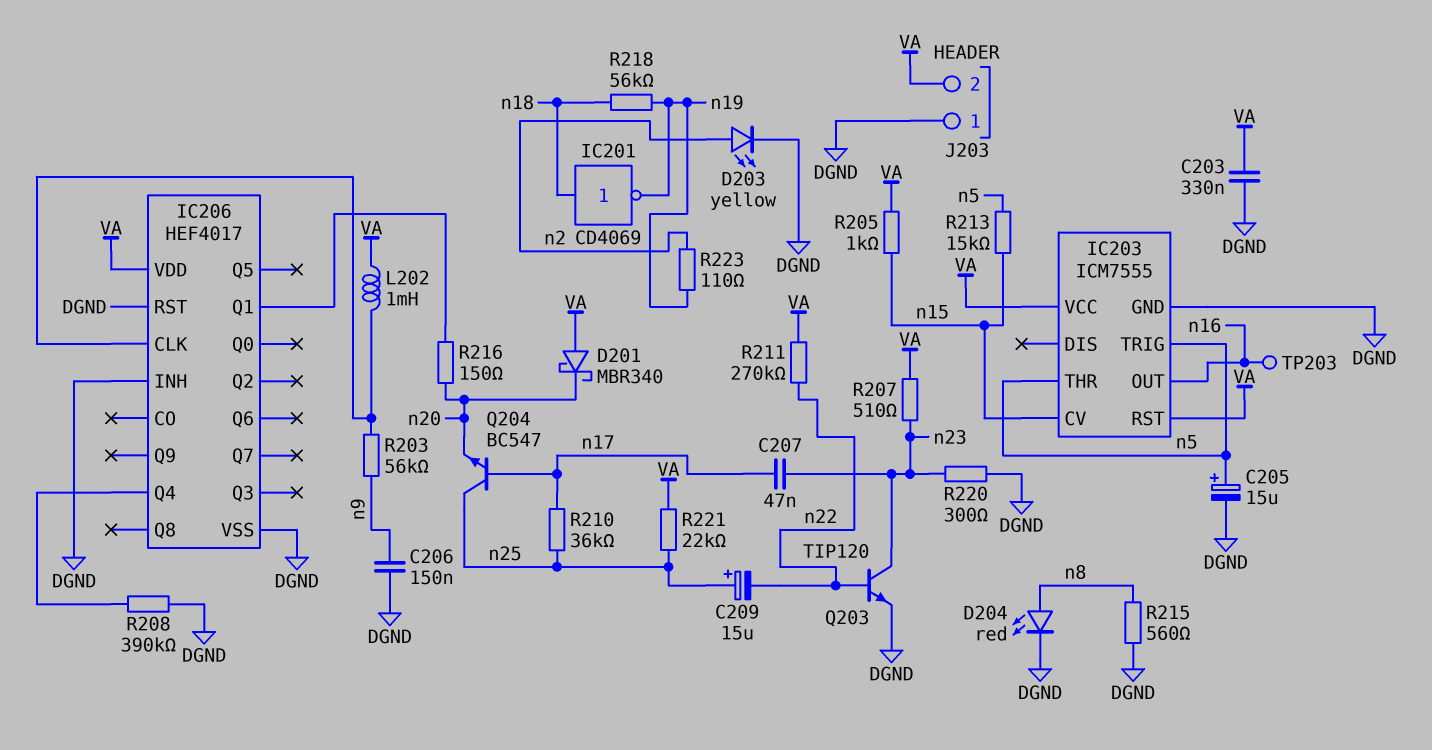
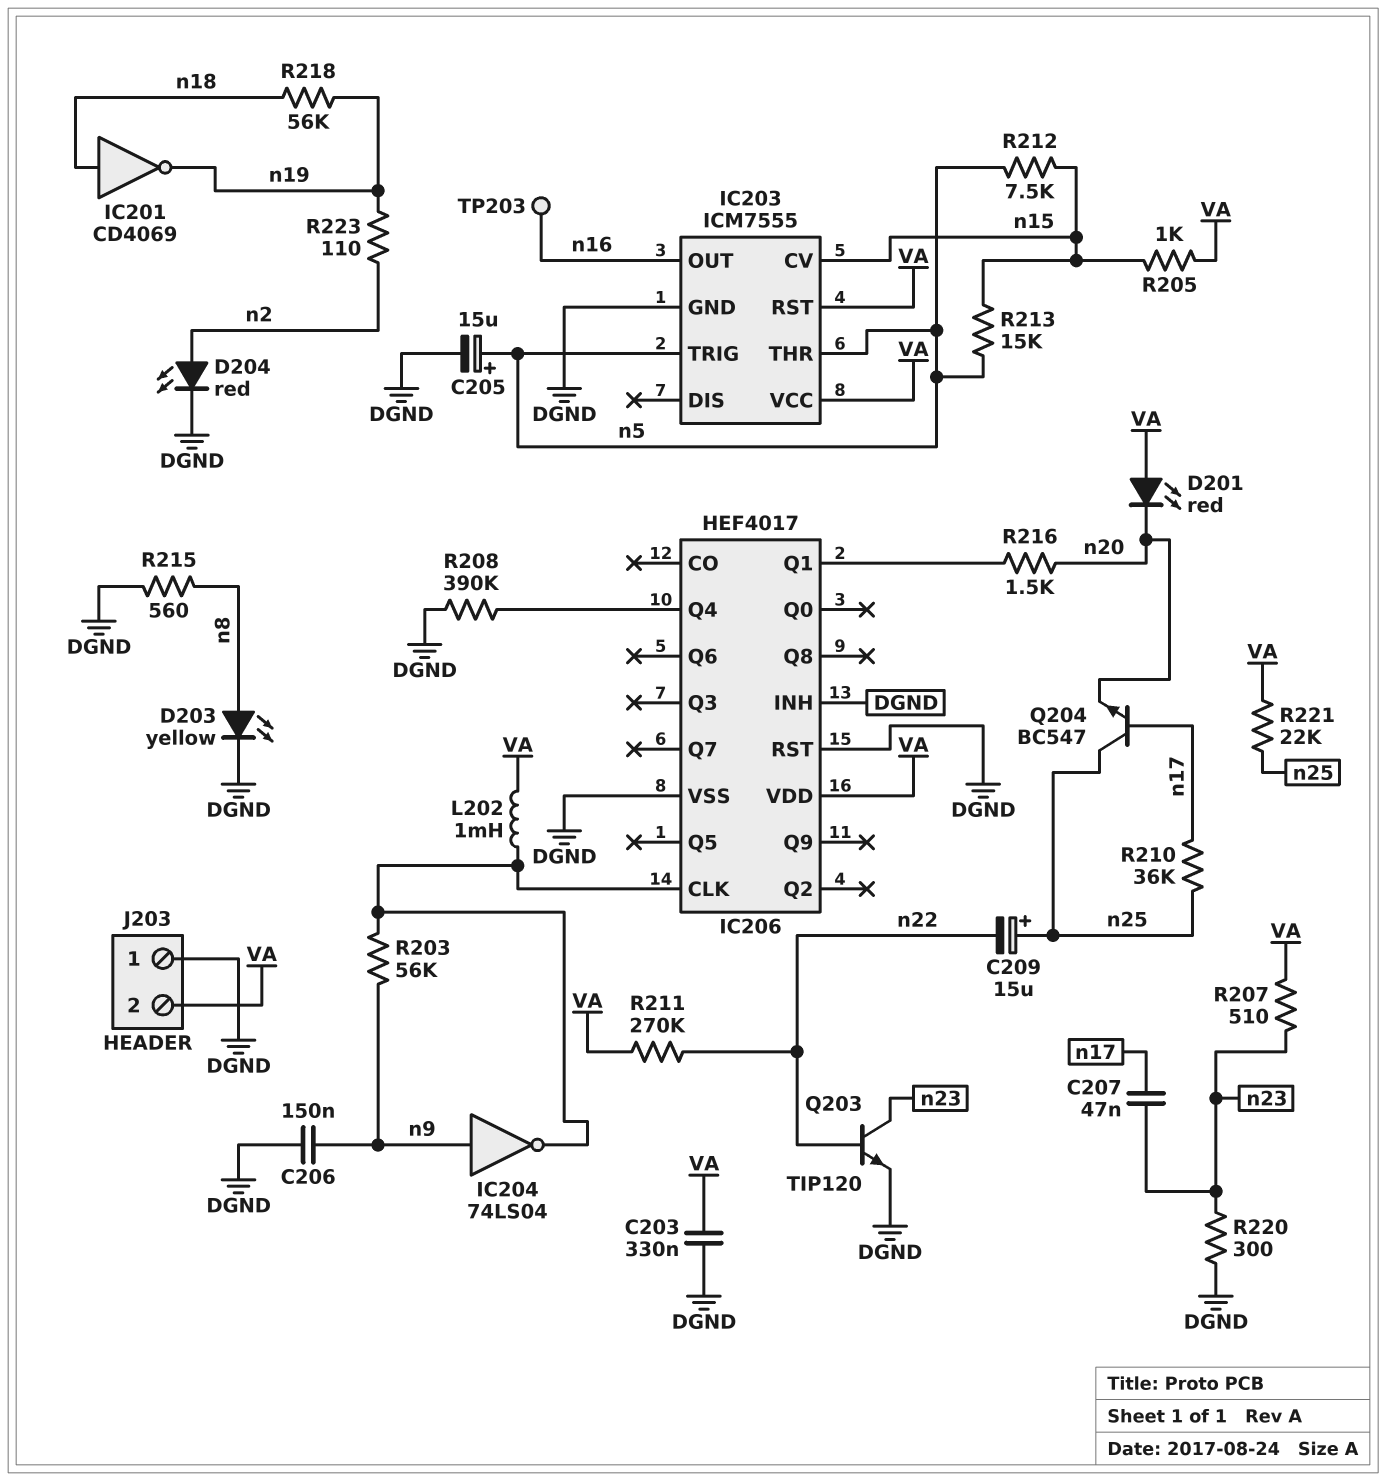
D201: schottky MBR340 (A VA, K n20) -> LED red (A VA, K n20)
D203: LED yellow (A n2, K DGND) -> LED yellow (A n8, K DGND)
D204: LED red (A n8, K DGND) -> LED red (A n2, K DGND)
IC204: none -> NOT 74LS04 (in n9, out IC206/CLK)
R212: none -> 7.5k (n5, n15)
R216: 150 (IC206/Q1, n20) -> 1.5k (IC206/Q1, n20)

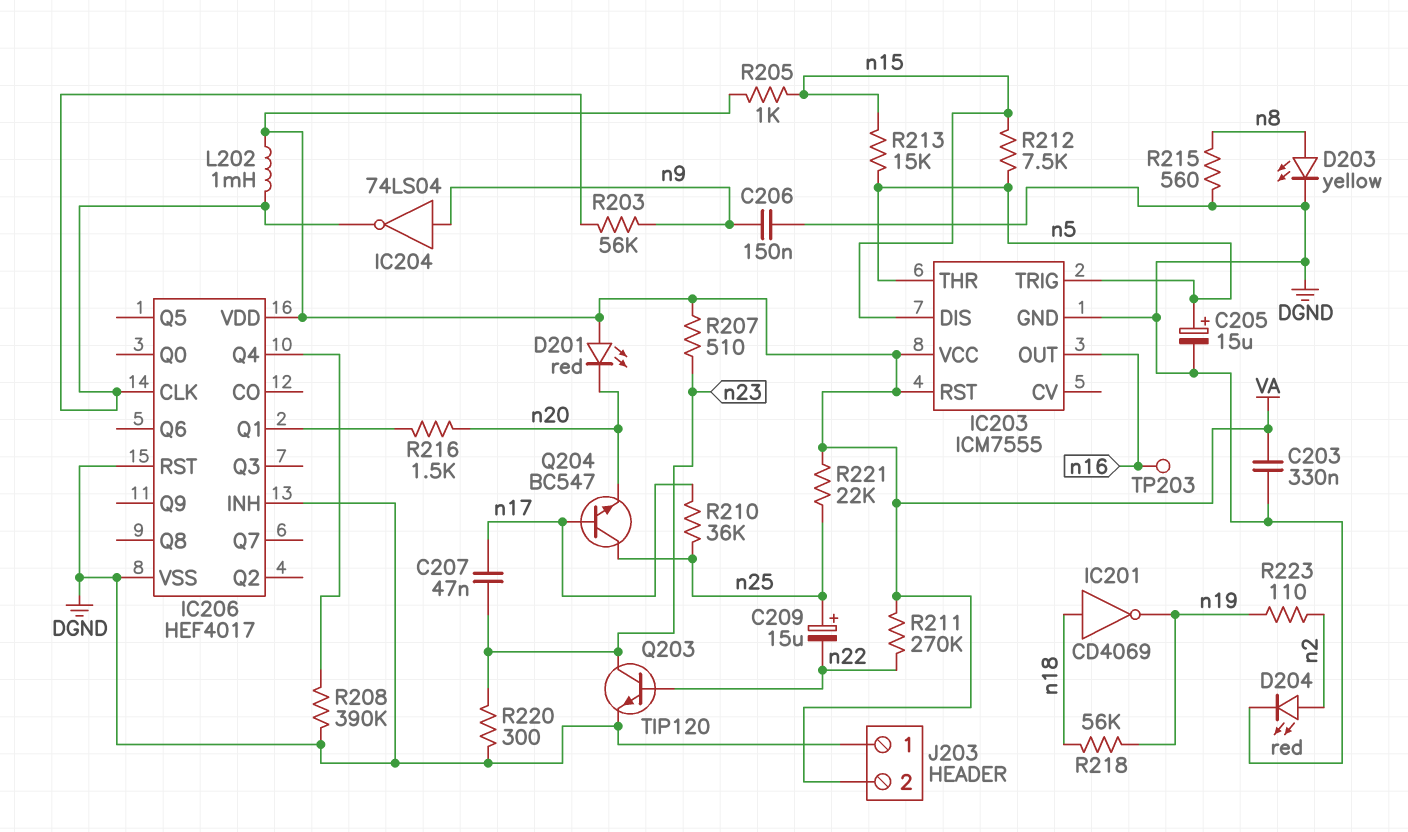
IC203 pin CV: n15 -> none
IC203 pin DIS: none -> n15

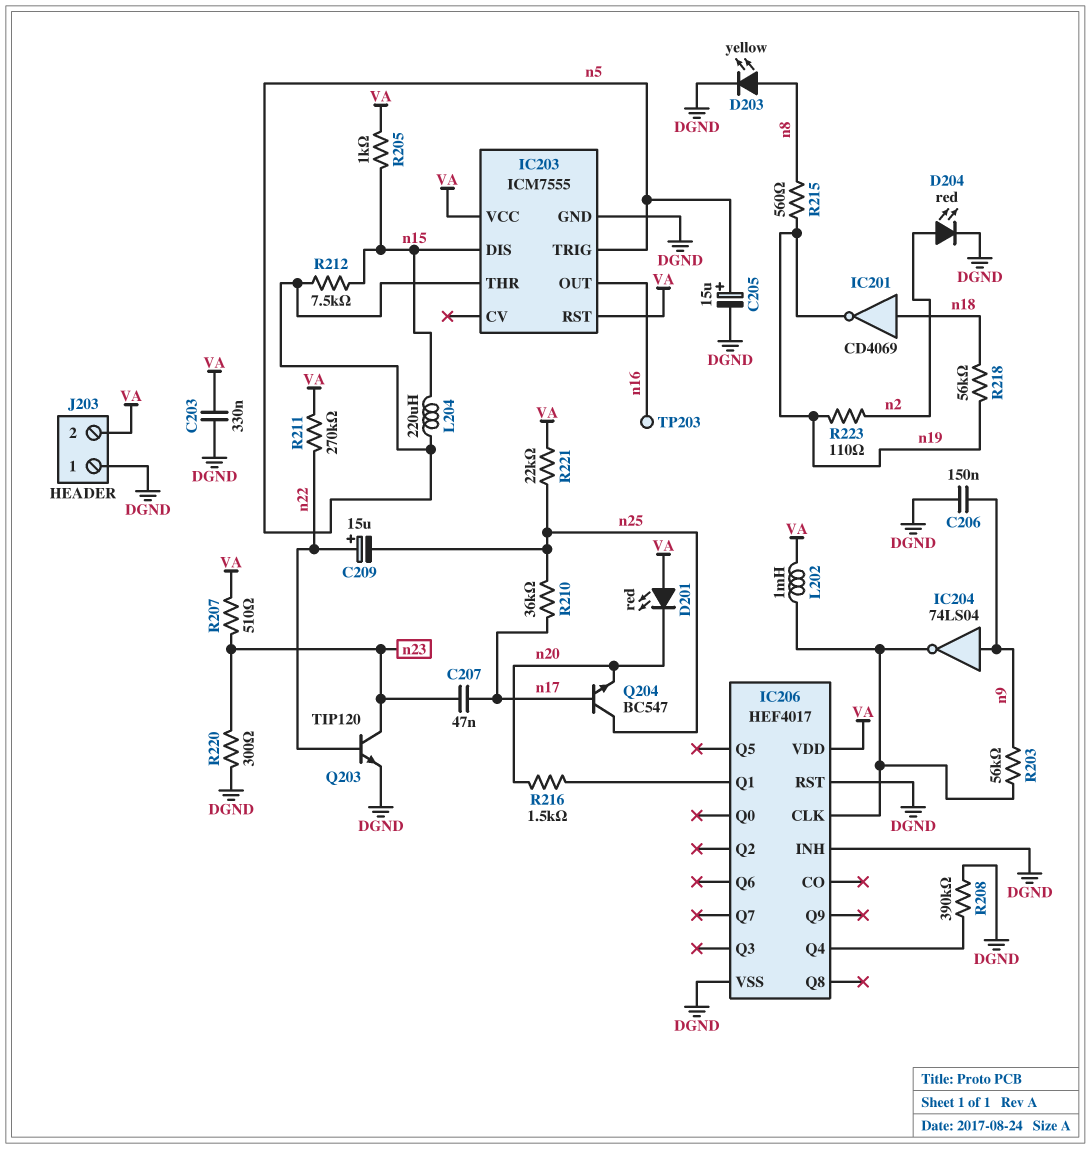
C209: 15uF (plus n25, minus n22) -> 15uF (plus n22, minus n25)
L204: none -> 220uH (n5, n15)
R213: 15k (n5, n15) -> none
R215: 560 (DGND, n8) -> 560 (n8, n19)

